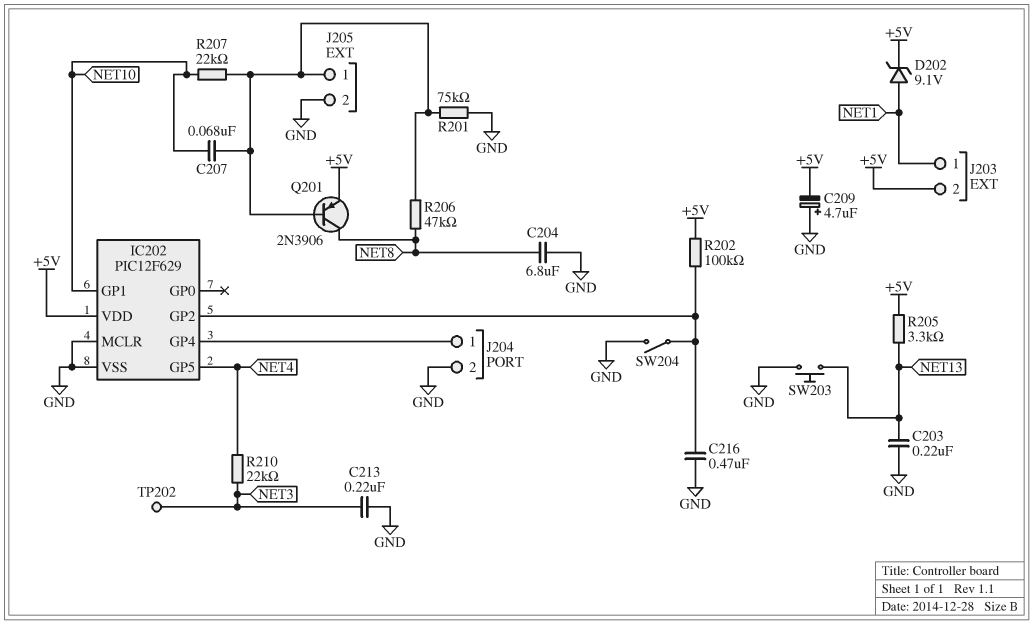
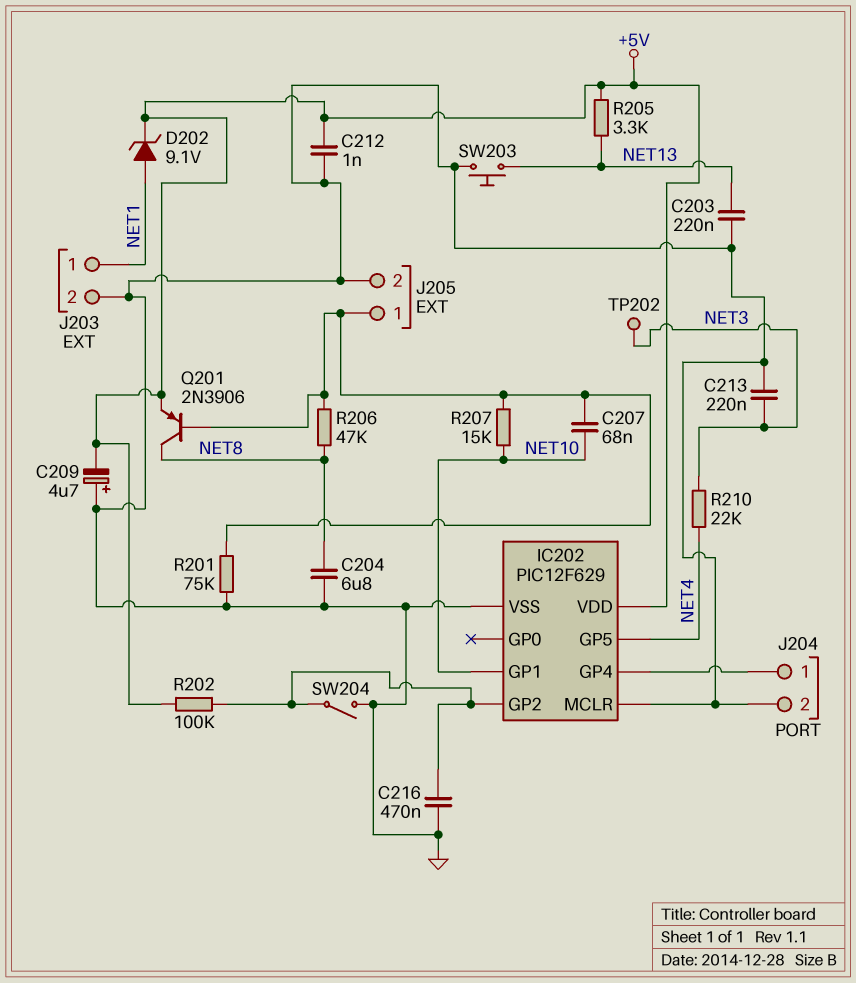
C212: none -> 1nF (+5V, GND)
J203 pin 2: +5V -> GND
R207: 22k (J205/1, NET10) -> 15k (J205/1, NET10)

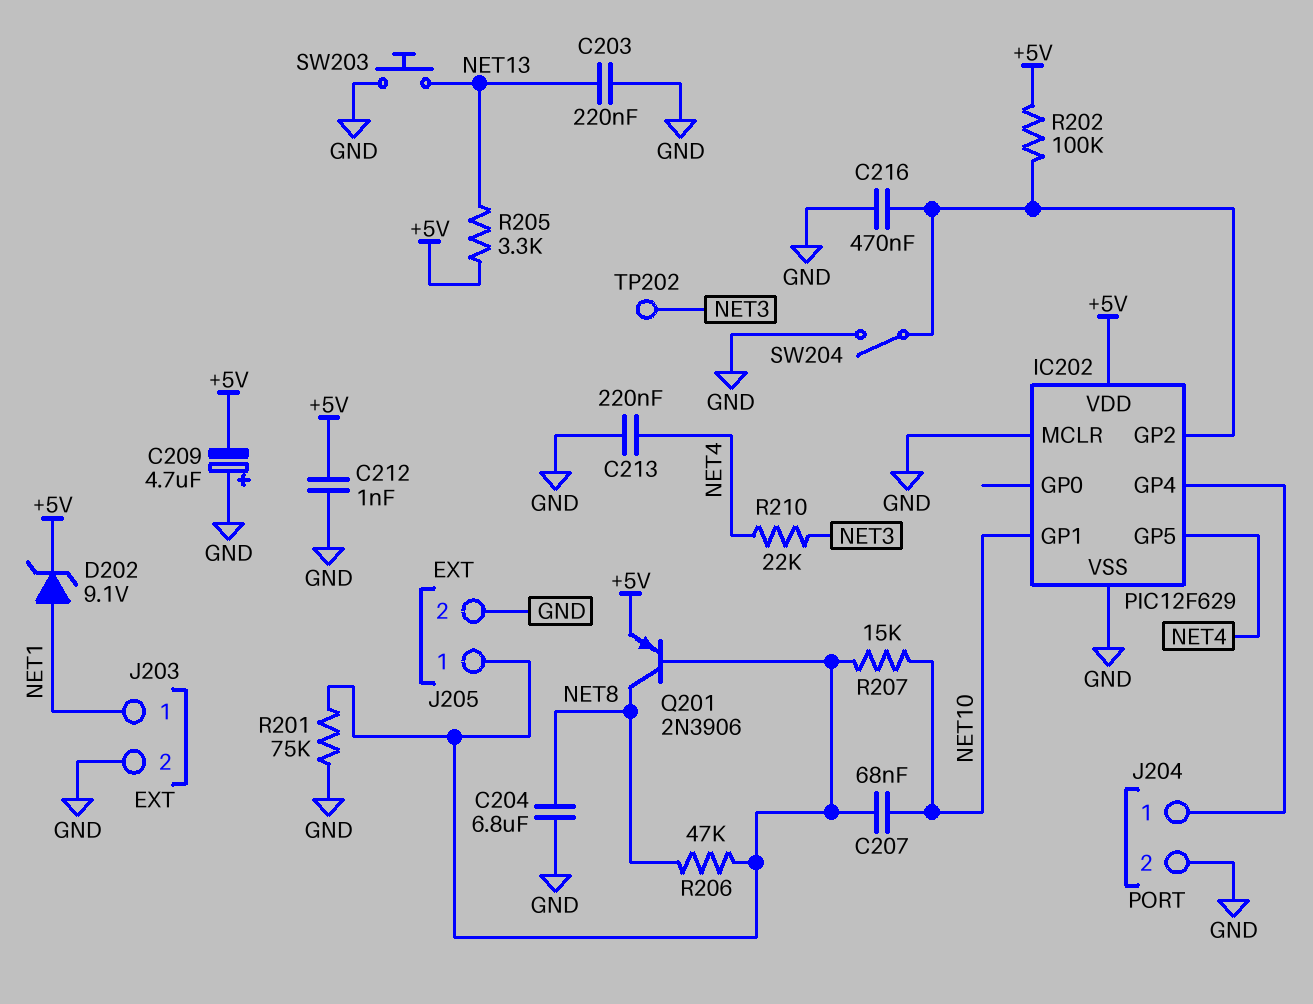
C213: 220nF (GND, NET3) -> 220nF (GND, NET4)

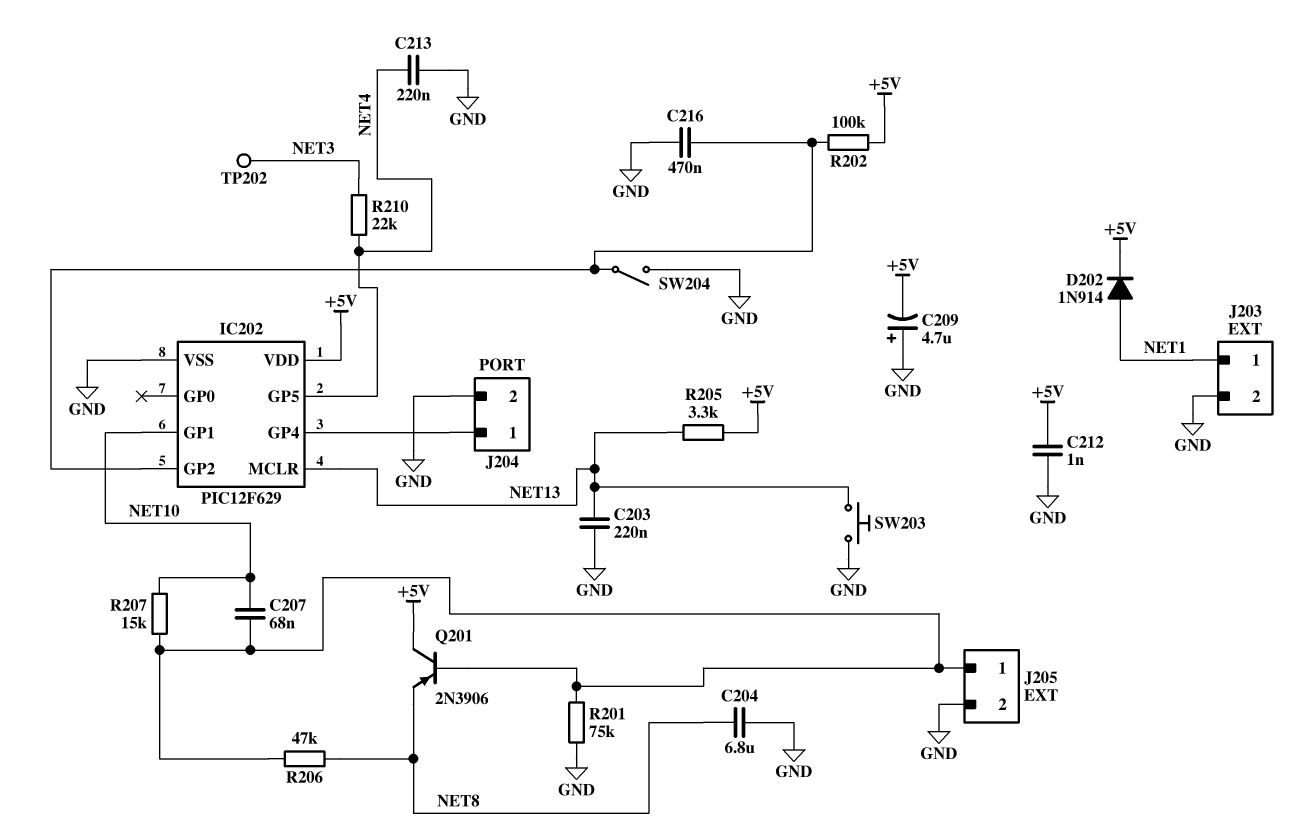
D202: zener 9.1V (A NET1, K +5V) -> diode 1N914 (A NET1, K +5V)
IC202 pin MCLR: GND -> NET13
Q201: PNP 2N3906 (B J205/1, C NET8, E +5V) -> PNP 2N3906 (B J205/1, C +5V, E NET8)

